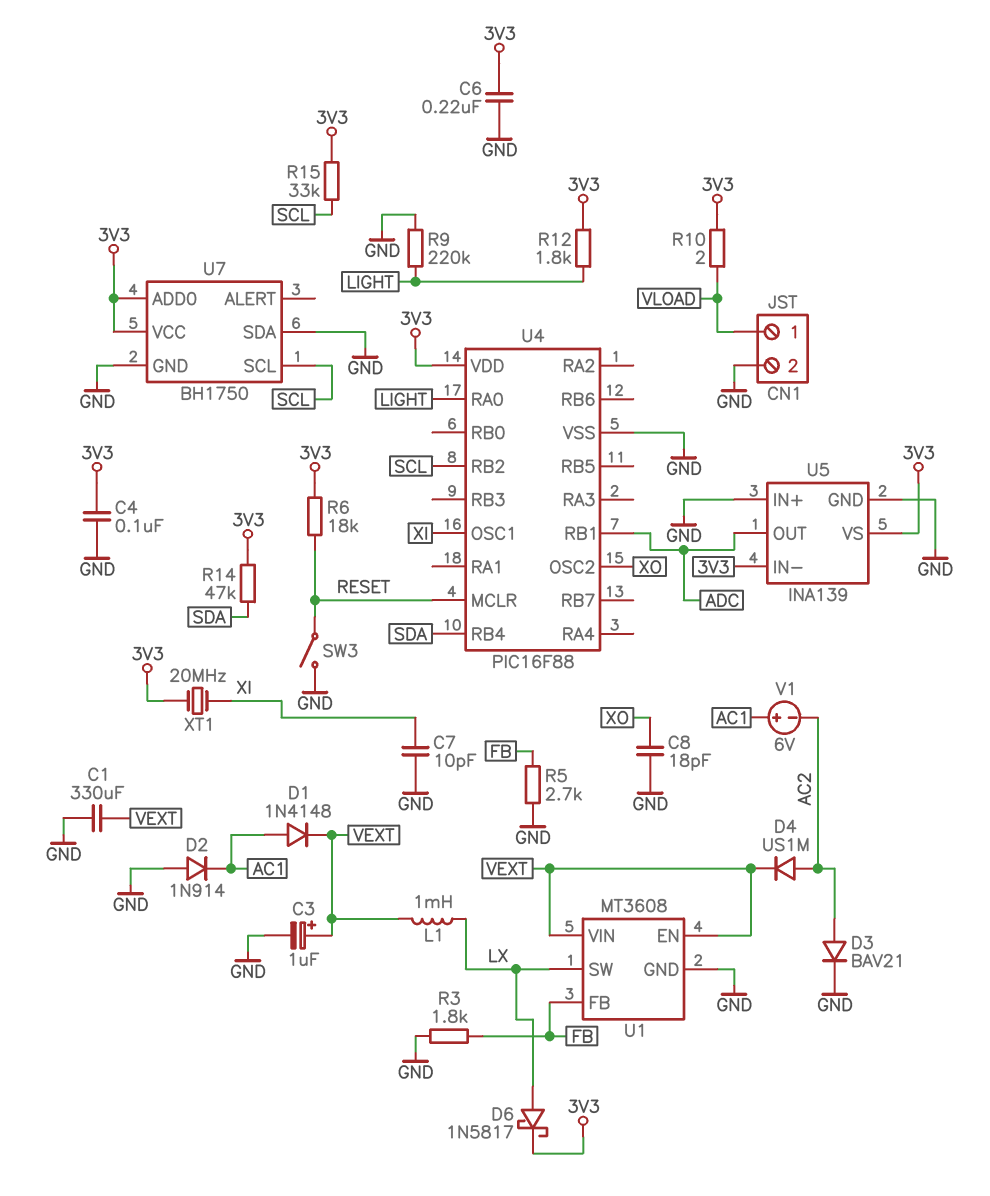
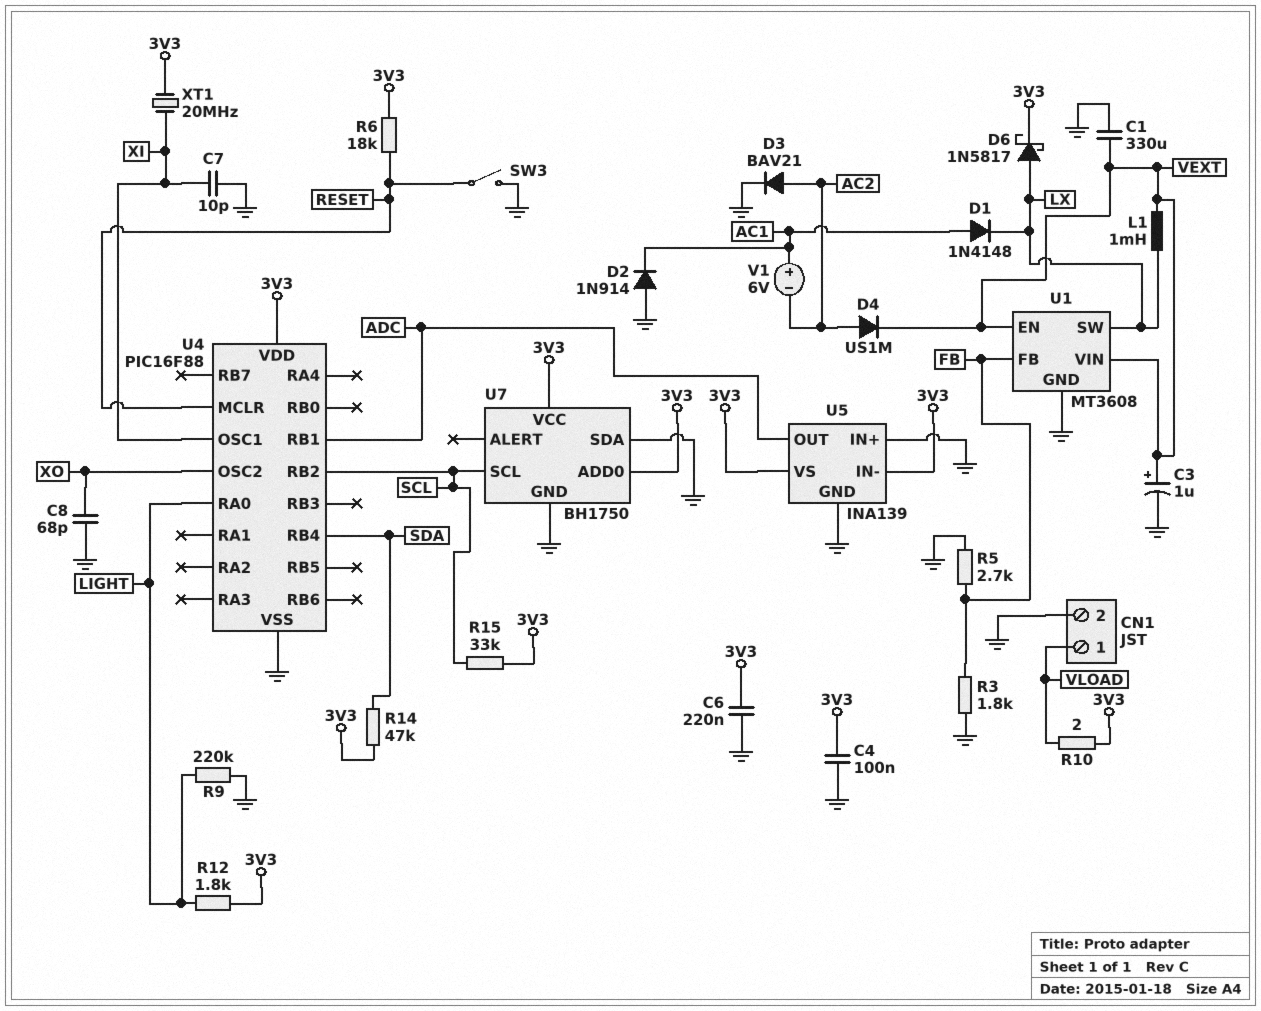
C8: 18pF (GND, XO) -> 68pF (GND, XO)
D1: diode 1N4148 (A AC1, K VEXT) -> diode 1N4148 (A AC1, K LX)

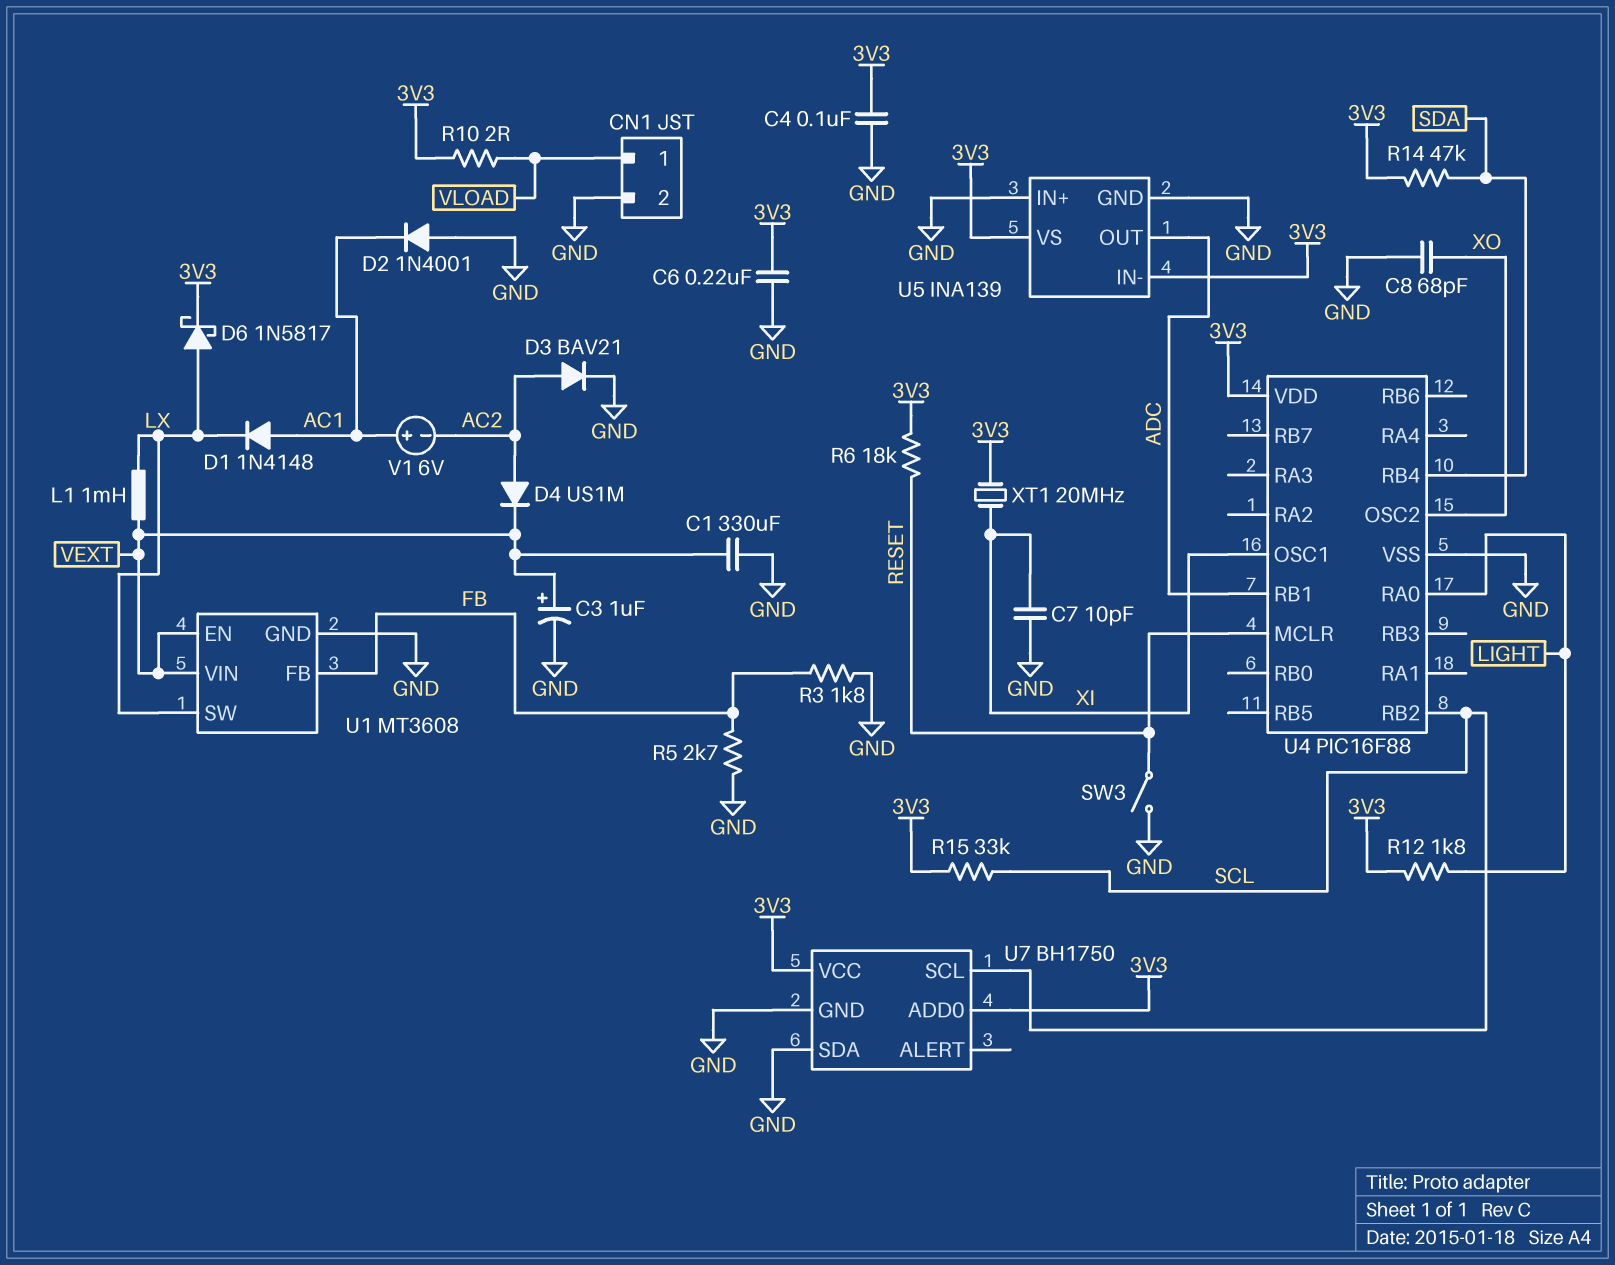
D2: diode 1N914 (A GND, K AC1) -> diode 1N4001 (A GND, K AC1)
R9: 220k (GND, LIGHT) -> none

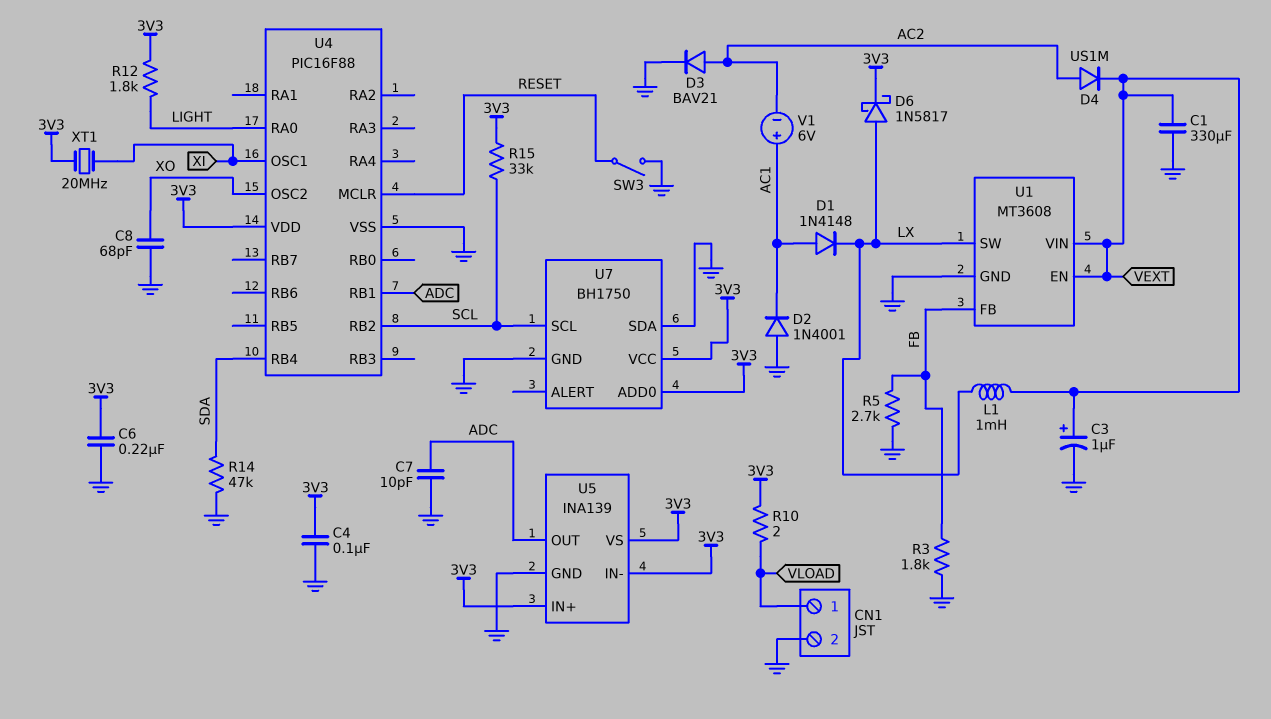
C7: 10pF (GND, XI) -> 10pF (ADC, GND)
R6: 18k (3V3, RESET) -> none
R14: 47k (3V3, SDA) -> 47k (GND, SDA)
U5 pin IN+: GND -> 3V3

